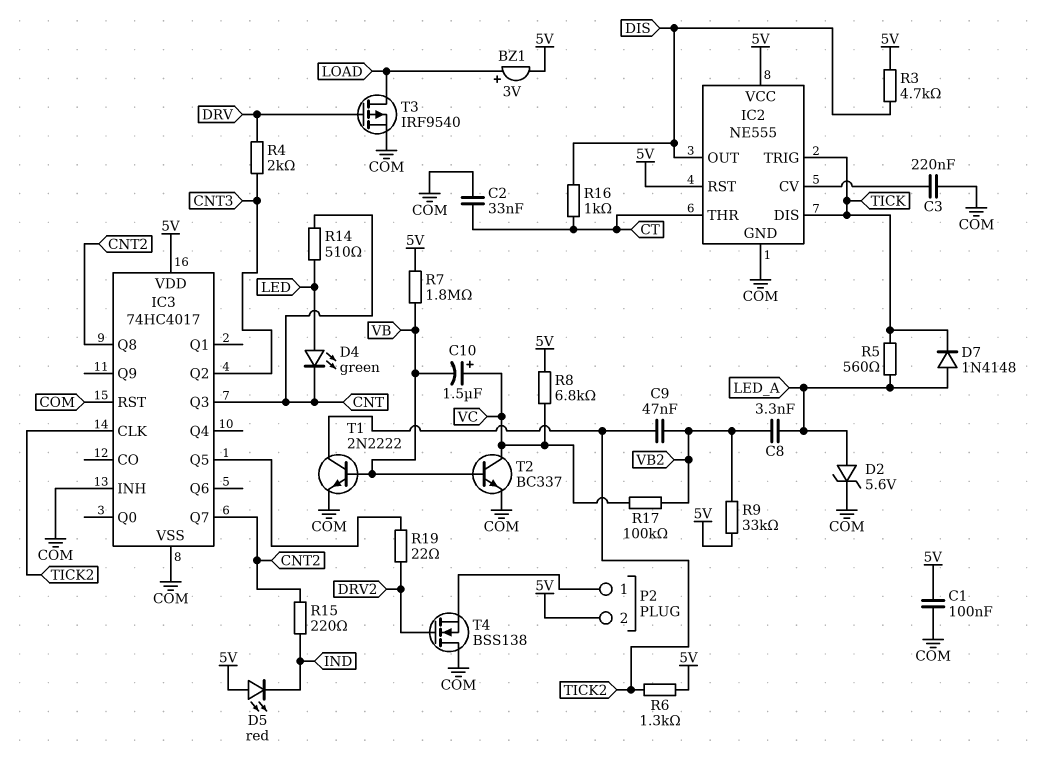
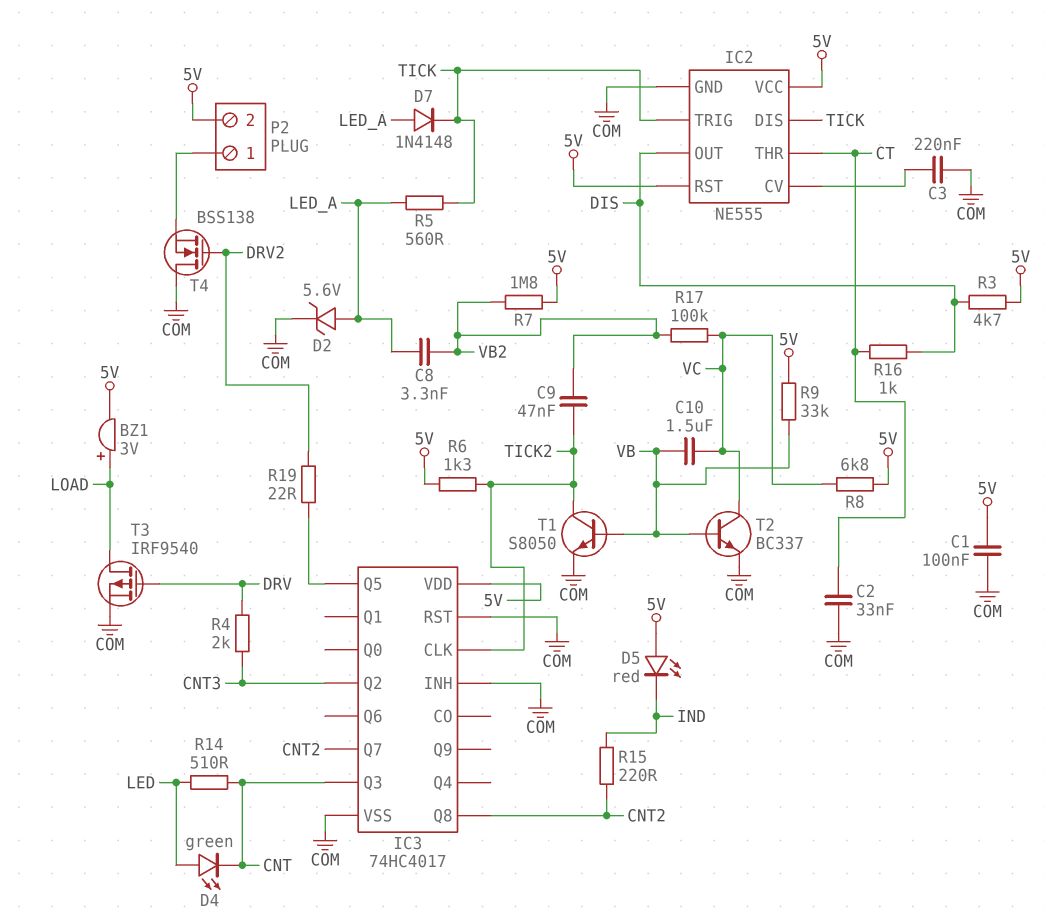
C10: 1.5uF (plus VC, minus VB) -> 1.5uF (VB, VC)
R7: 1.8M (5V, VB) -> 1.8M (5V, VB2)
R9: 33k (5V, VB2) -> 33k (5V, VB)
T1: NPN 2N2222 (B VB, C TICK2, E COM) -> NPN S8050 (B VB, C TICK2, E COM)

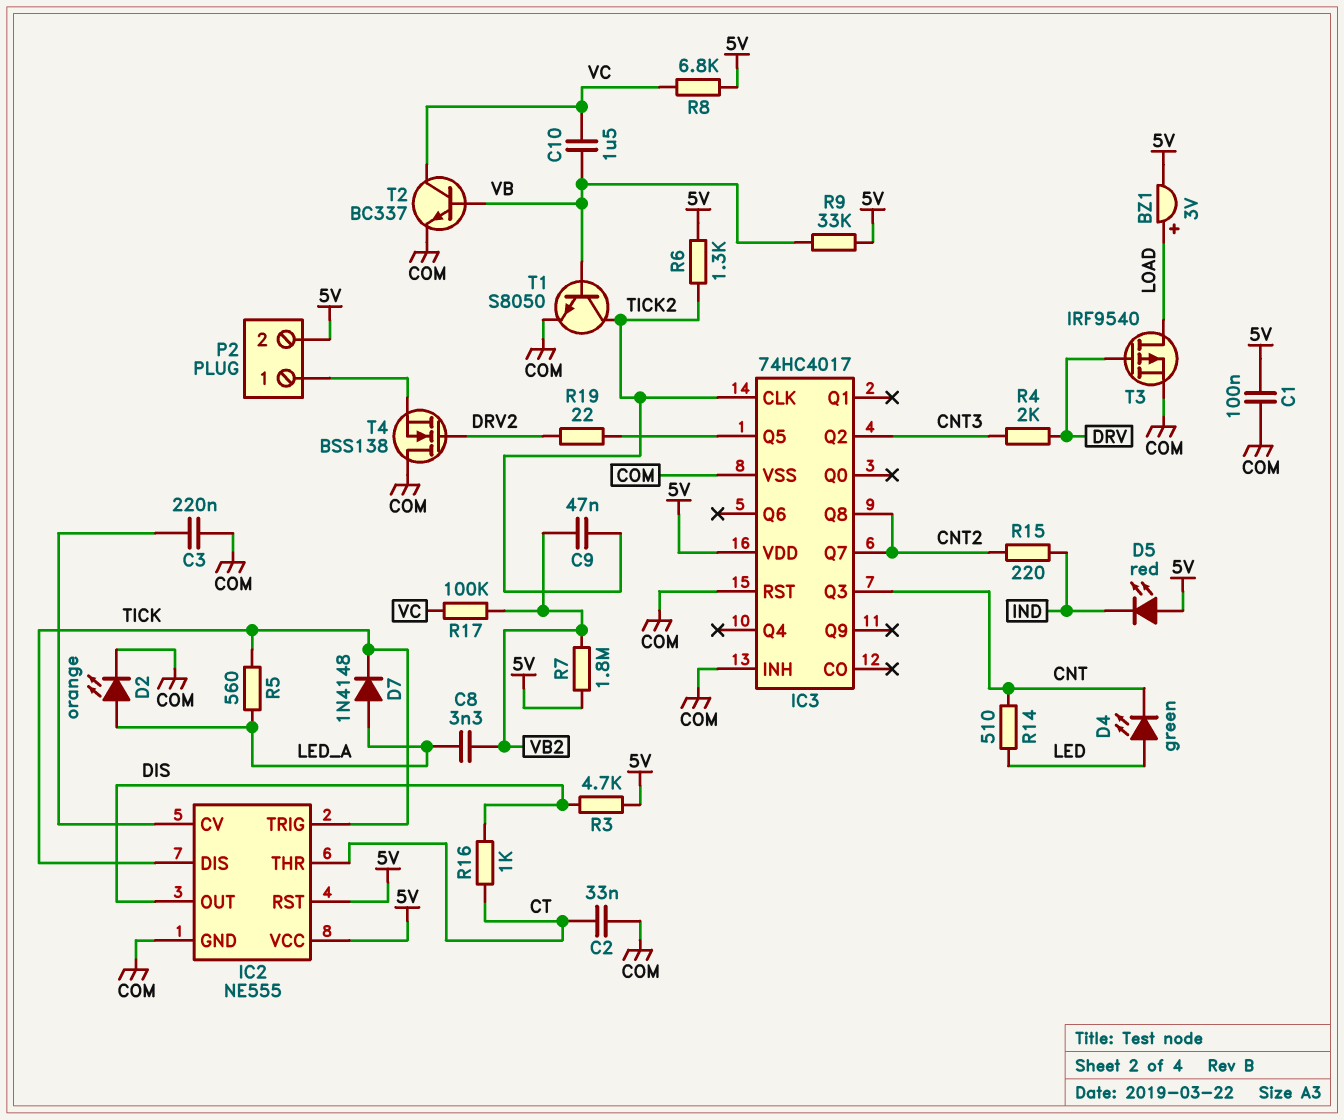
D2: zener 5.6V (A LED_A, K COM) -> LED orange (A LED_A, K COM)

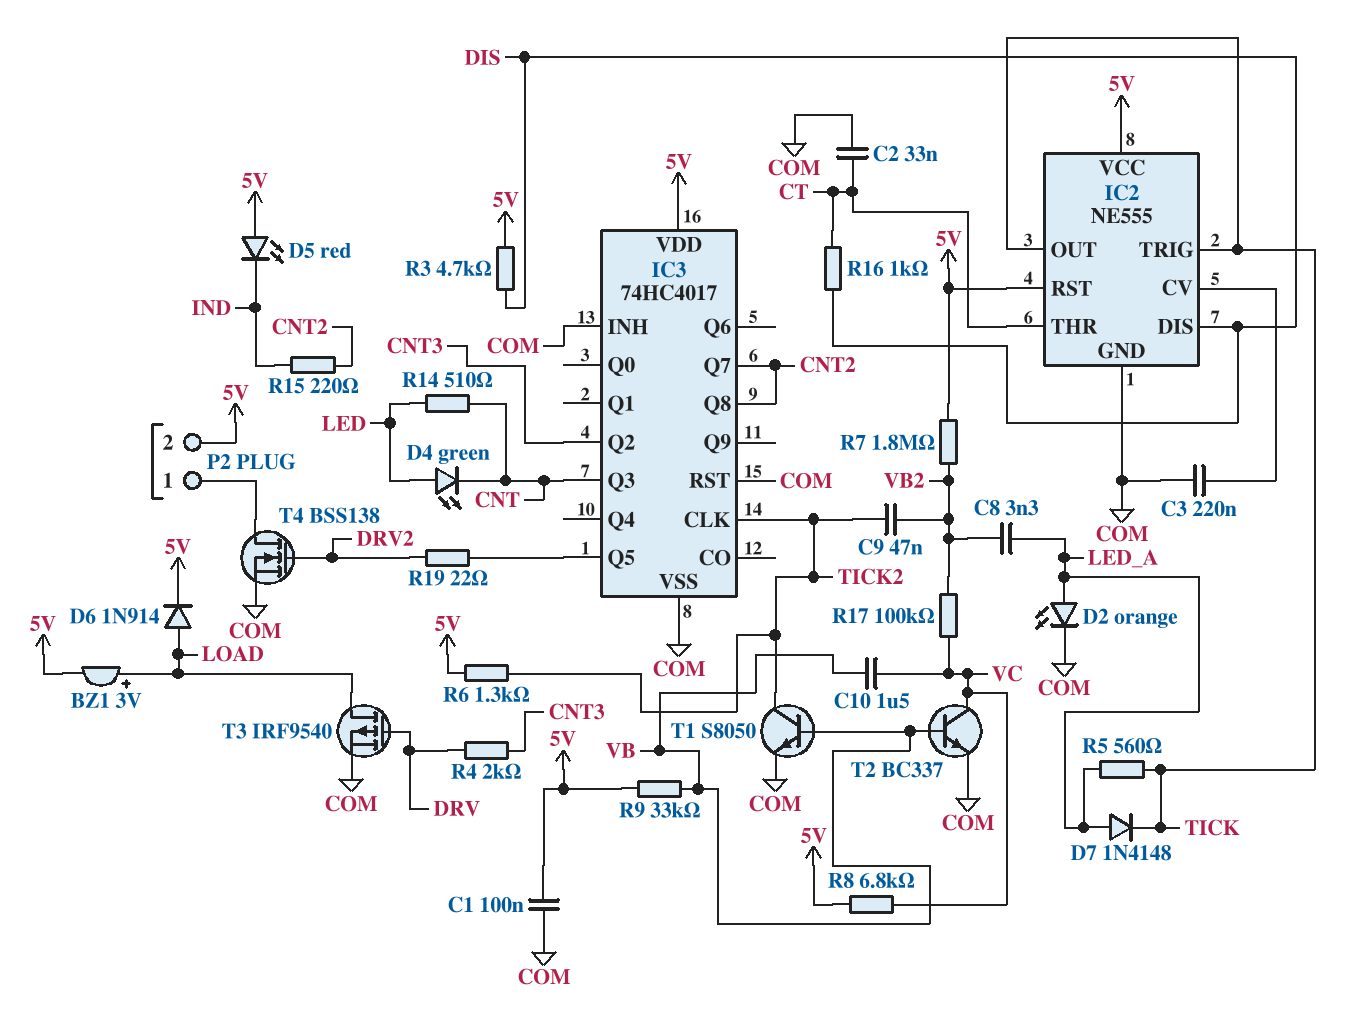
D6: none -> diode 1N914 (A LOAD, K 5V)
IC2 pin DIS: TICK -> DIS
IC2 pin OUT: DIS -> TICK
T4: NMOS BSS138 (G DRV2, D COM, S P2/1) -> NMOS BSS138 (G DRV2, D P2/1, S COM)

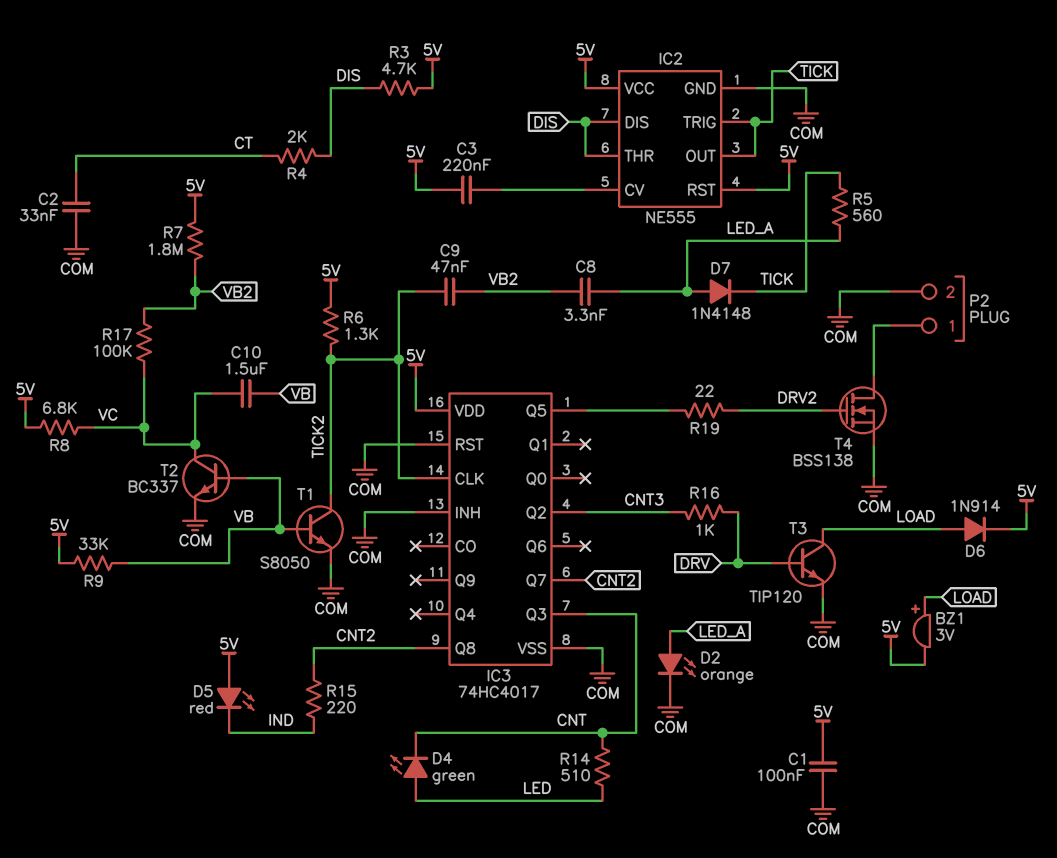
C3: 220nF (COM, IC2/CV) -> 220nF (5V, IC2/CV)
IC2 pin THR: CT -> DIS
P2 pin 2: 5V -> COM
R4: 2k (CNT3, DRV) -> 2k (CT, DIS)
R16: 1k (CT, DIS) -> 1k (CNT3, DRV)
T3: PMOS IRF9540 (G DRV, D LOAD, S COM) -> NPN TIP120 (B DRV, C LOAD, E COM)

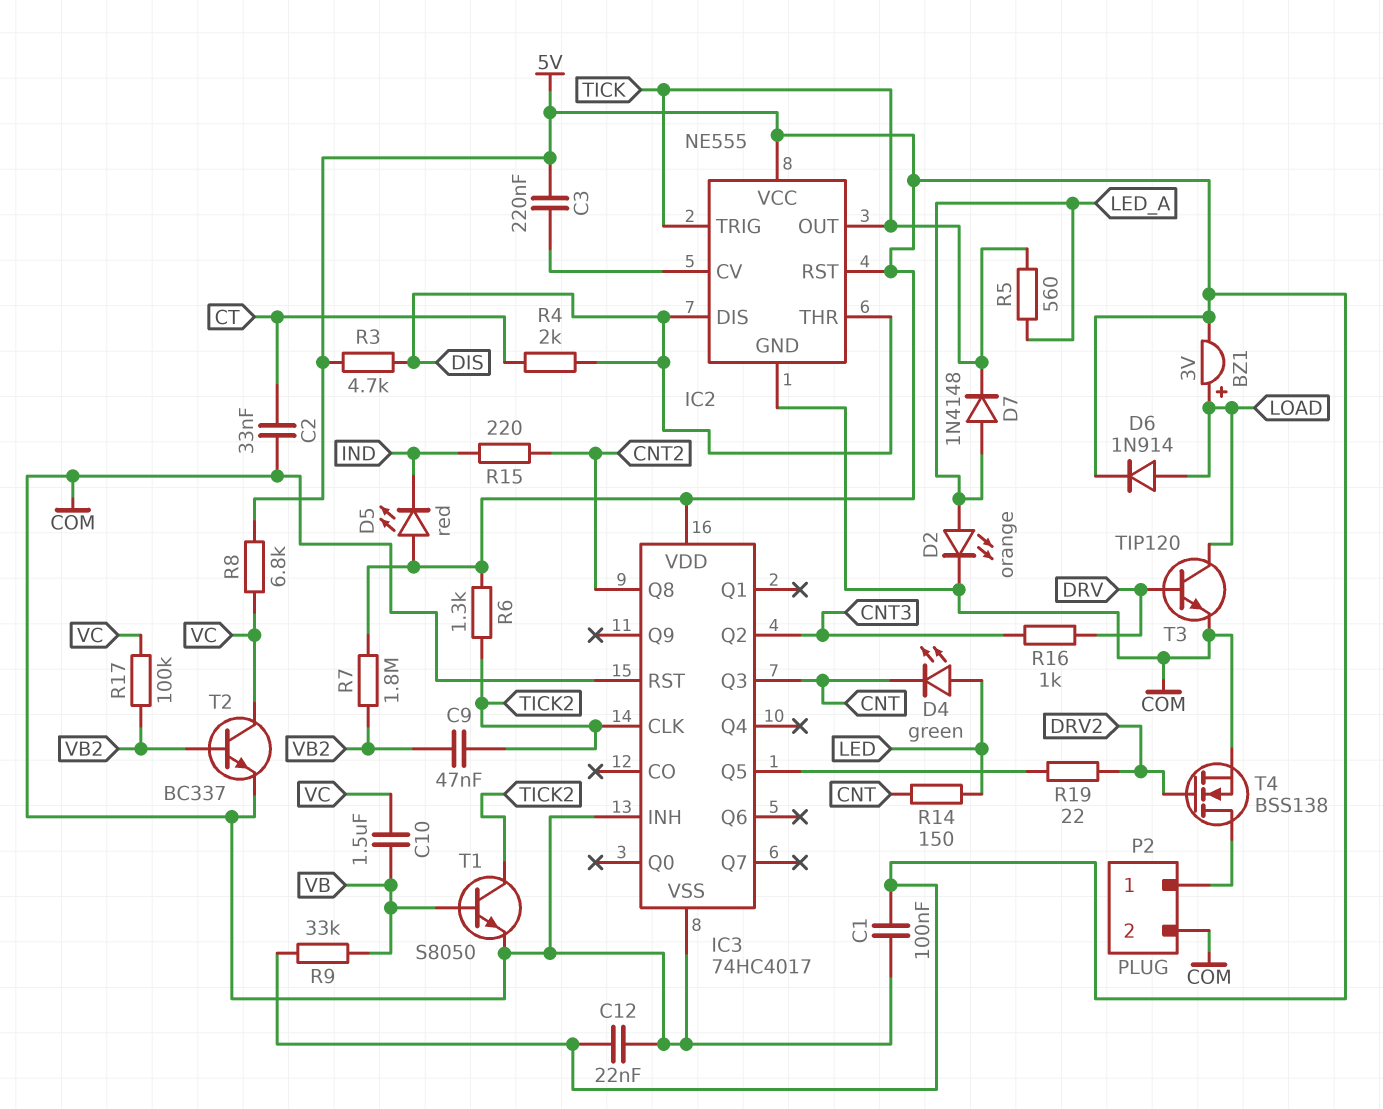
C8: 3.3nF (LED_A, VB2) -> none
C12: none -> 22nF (5V, COM)
IC3 pin Q7: CNT2 -> none
R14: 510 (CNT, LED) -> 150 (CNT, LED)
T2: NPN BC337 (B VB, C VC, E COM) -> NPN BC337 (B VB2, C VC, E COM)

